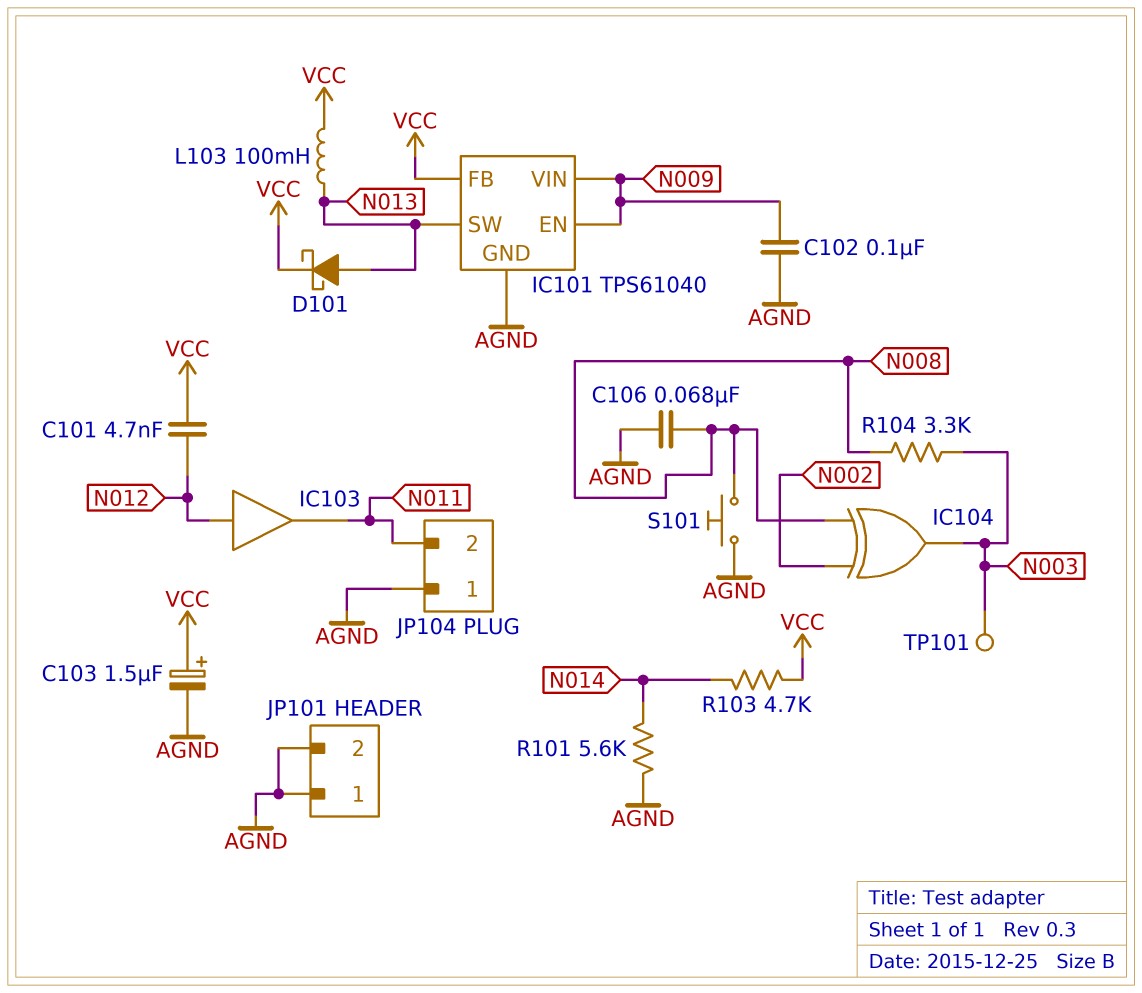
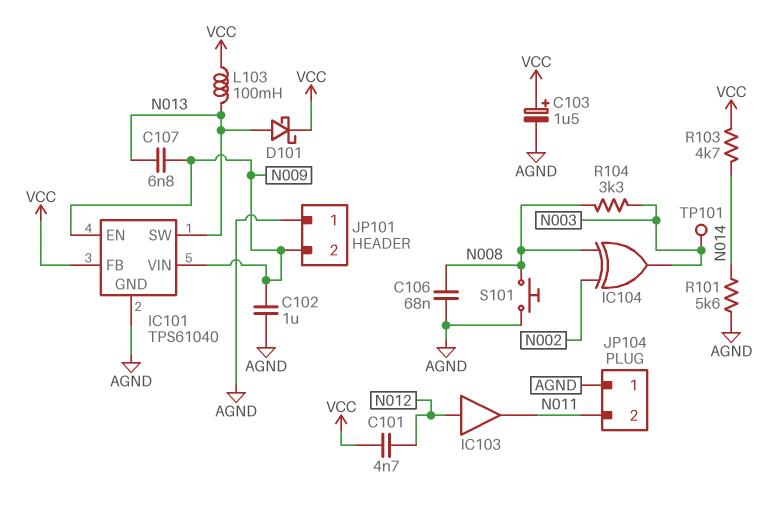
C102: 100nF (AGND, N009) -> 1uF (AGND, N009)
C107: none -> 6.8nF (N009, N013)
JP101 pin 2: AGND -> N009

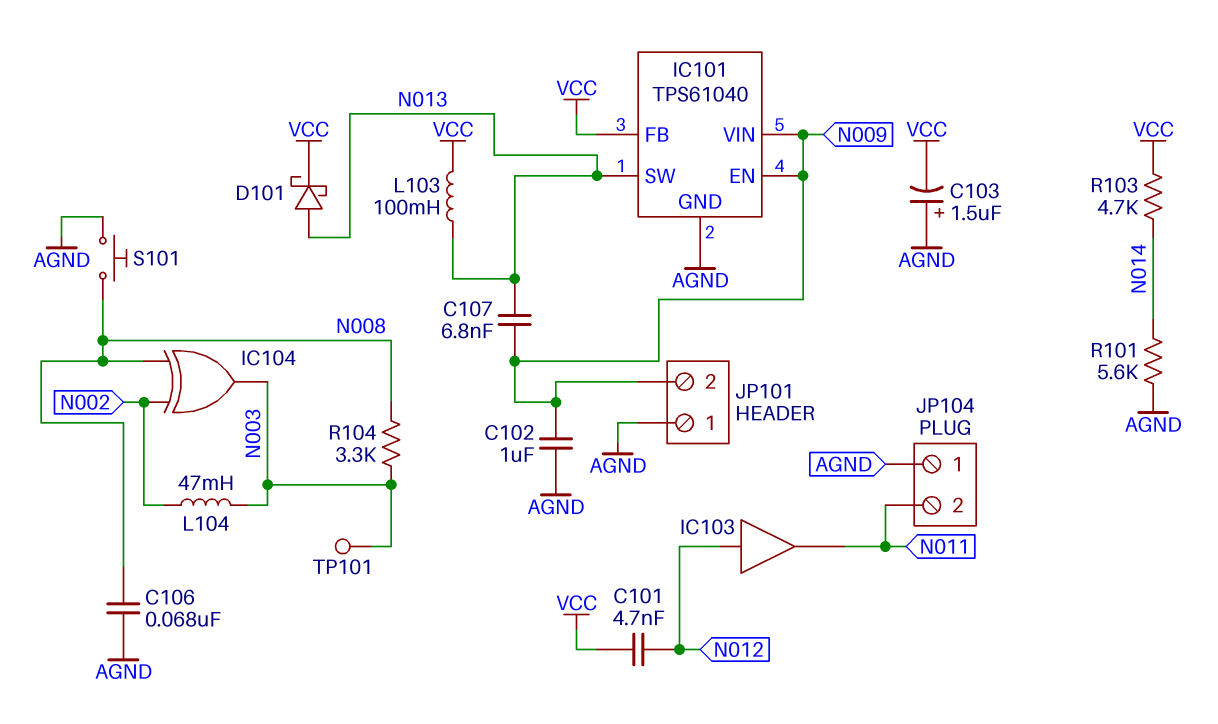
C103: 1.5uF (plus VCC, minus AGND) -> 1.5uF (plus AGND, minus VCC)
L104: none -> 47mH (N002, N003)

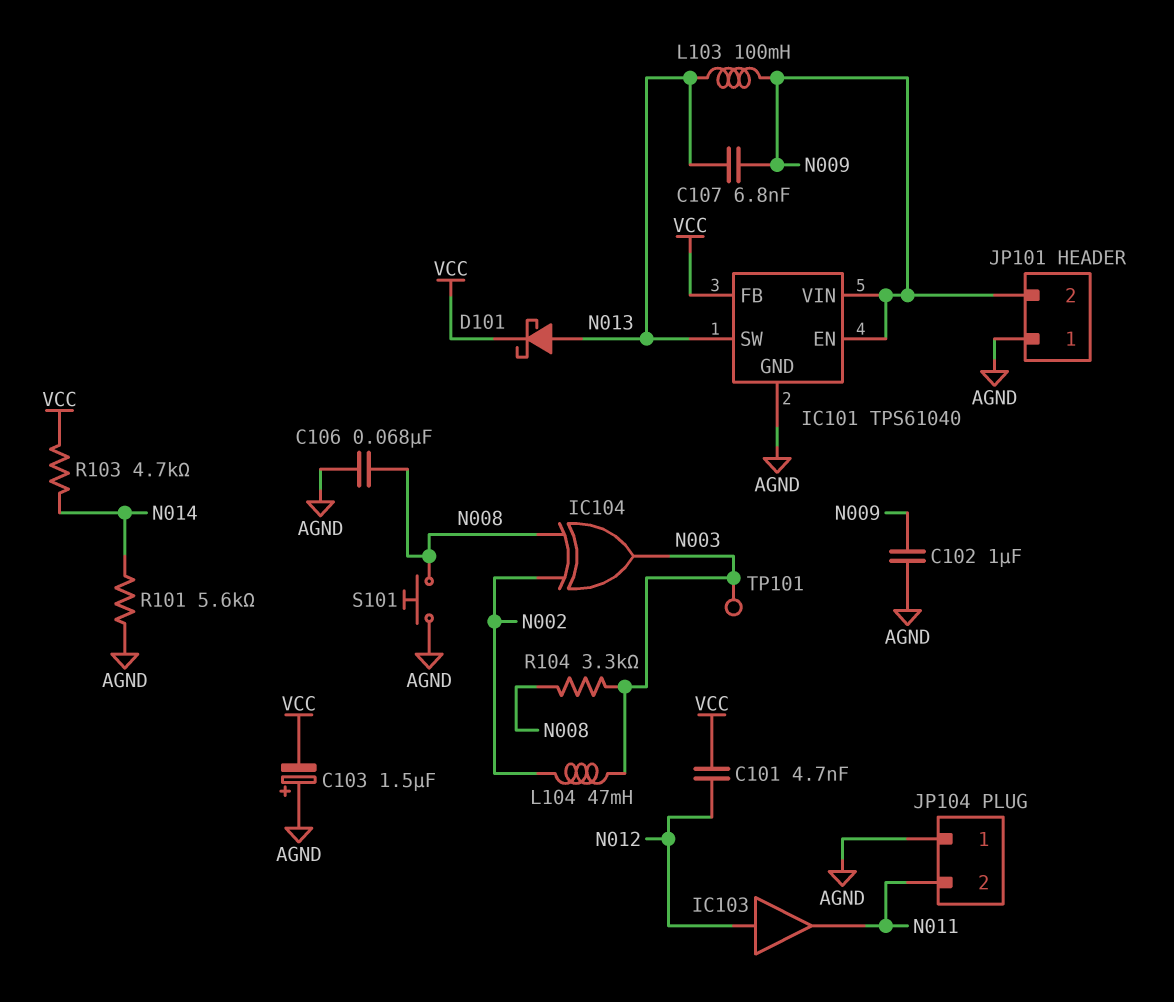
L103: 100mH (N013, VCC) -> 100mH (N009, N013)

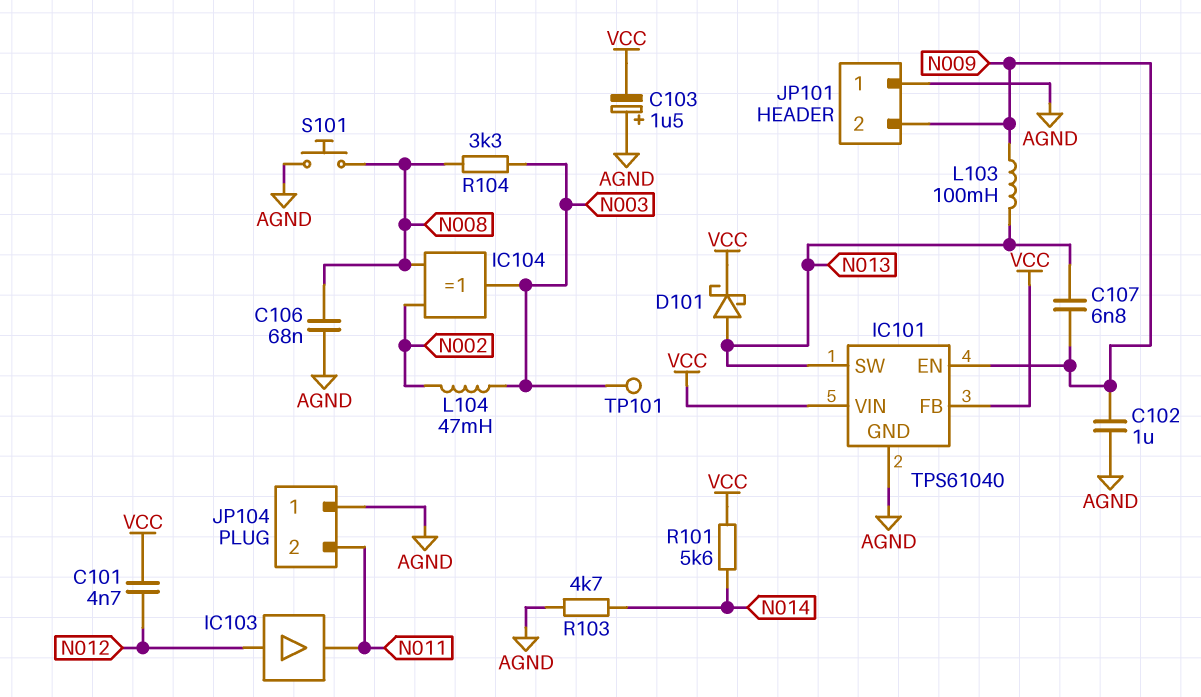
IC101 pin VIN: N009 -> VCC
R101: 5.6k (AGND, N014) -> 5.6k (N014, VCC)
R103: 4.7k (N014, VCC) -> 4.7k (AGND, N014)

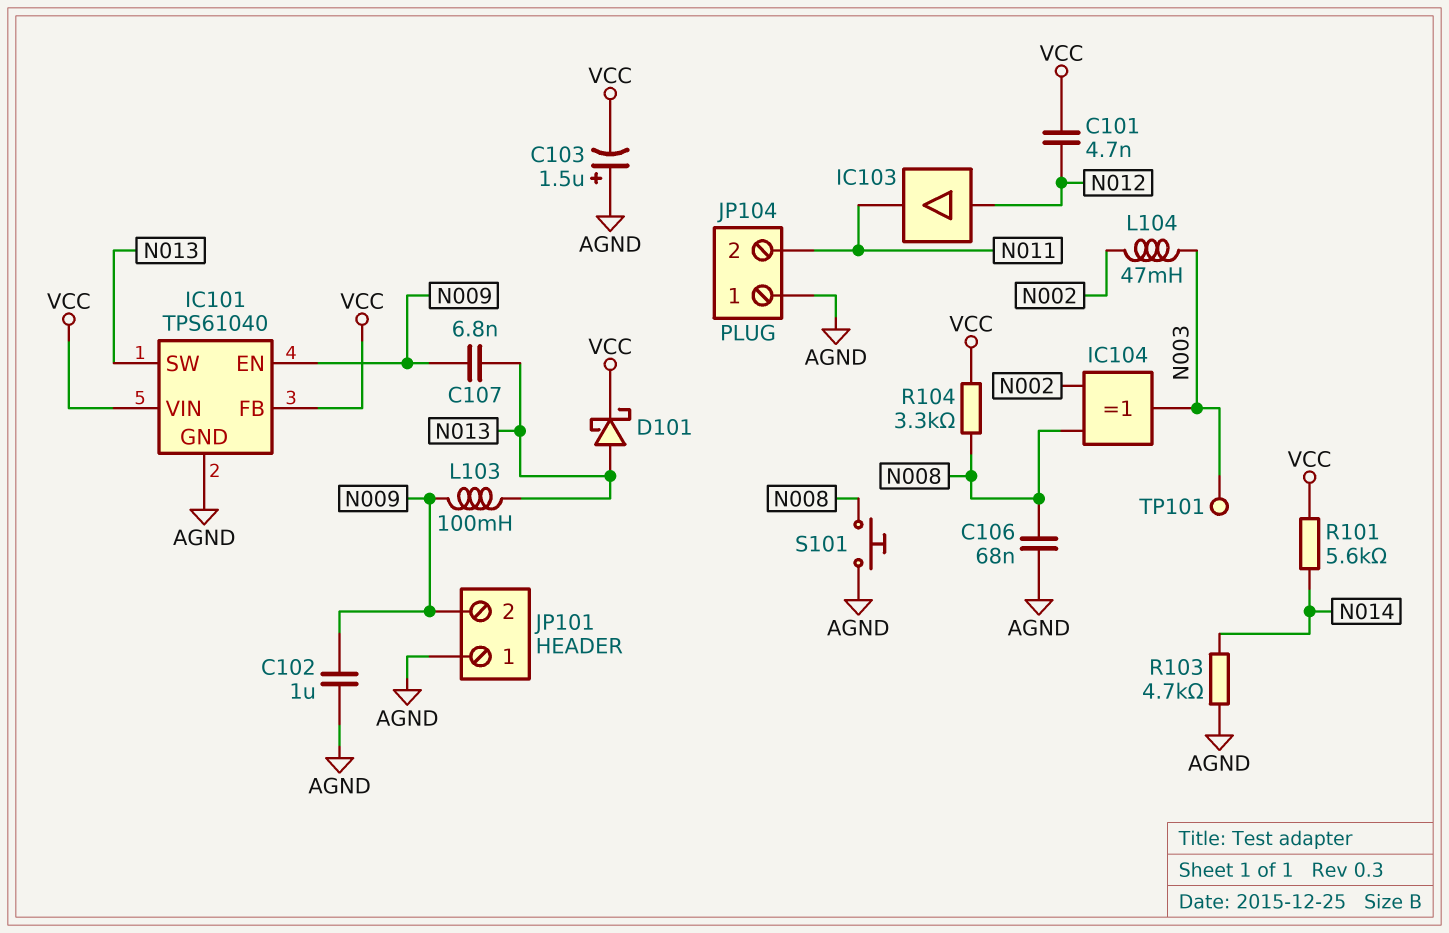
R104: 3.3k (N003, N008) -> 3.3k (N008, VCC)

